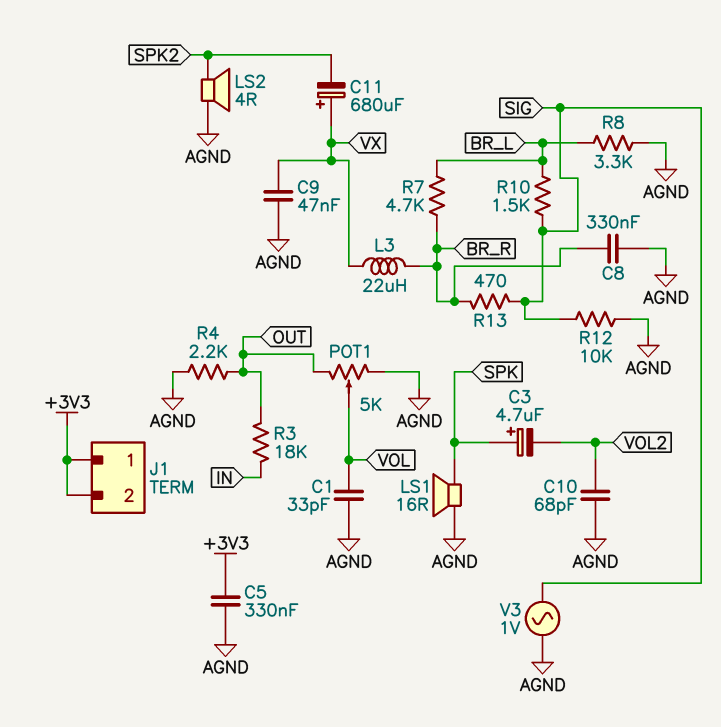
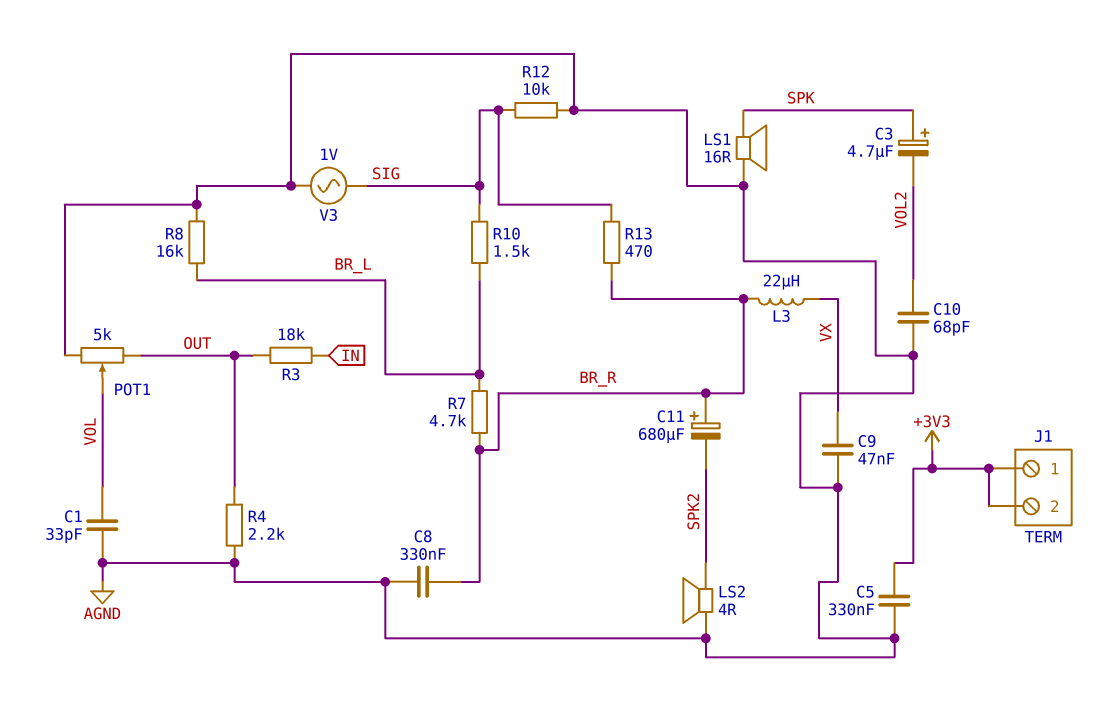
C11: 680uF (plus VX, minus SPK2) -> 680uF (plus BR_R, minus SPK2)
R8: 3.3k (AGND, BR_L) -> 16k (AGND, BR_L)

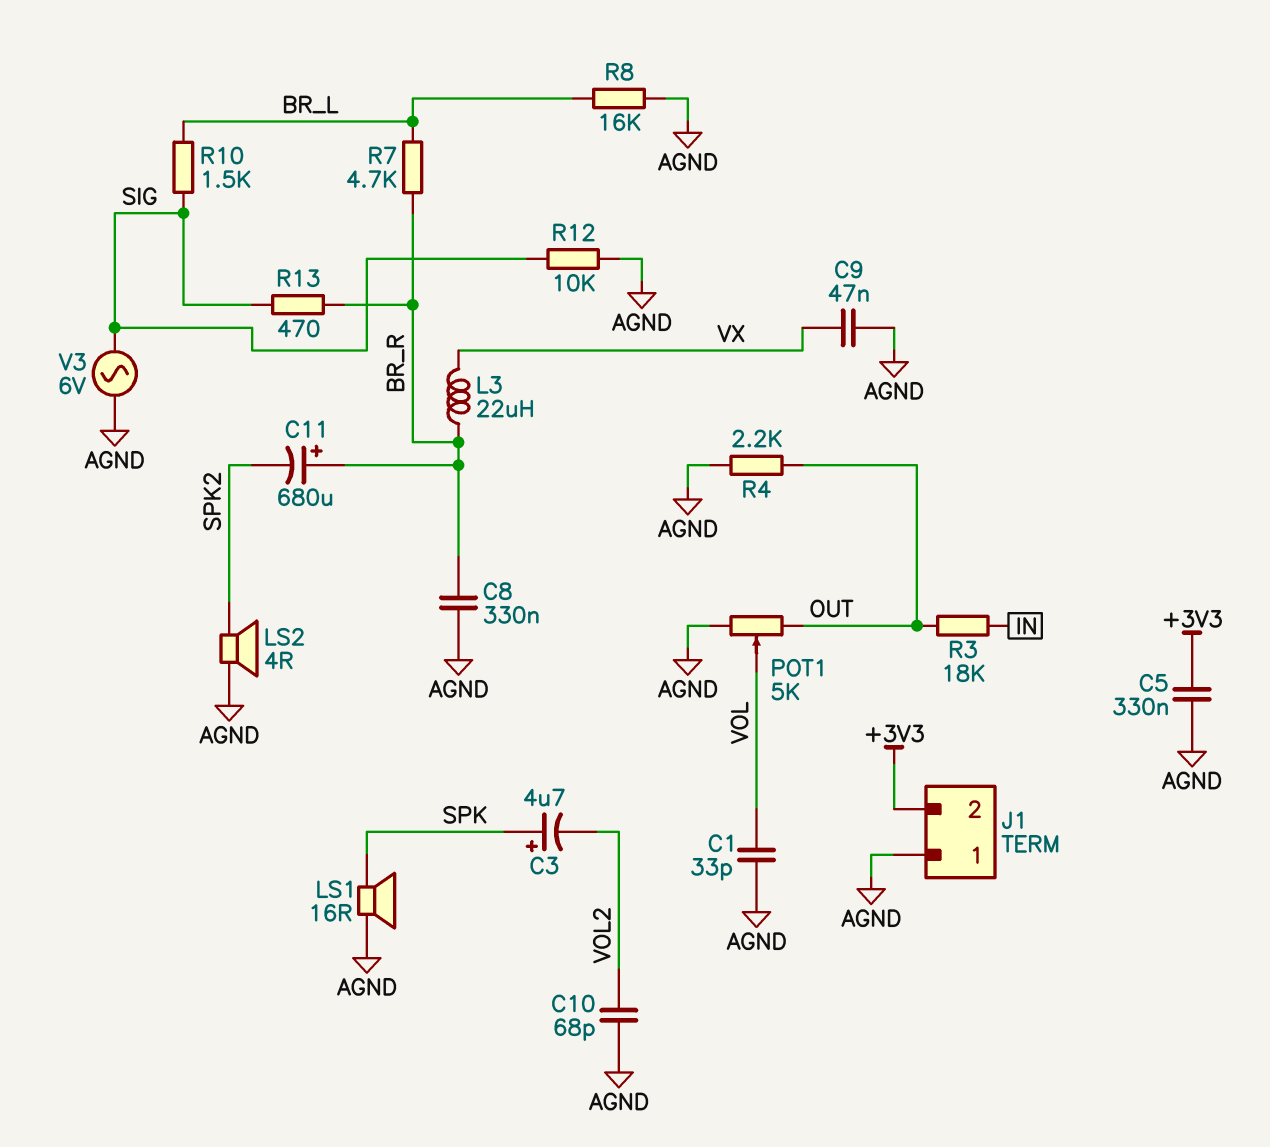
J1 pin 1: +3V3 -> AGND
V3: AC 1V (AGND, SIG) -> AC 6V (AGND, SIG)

